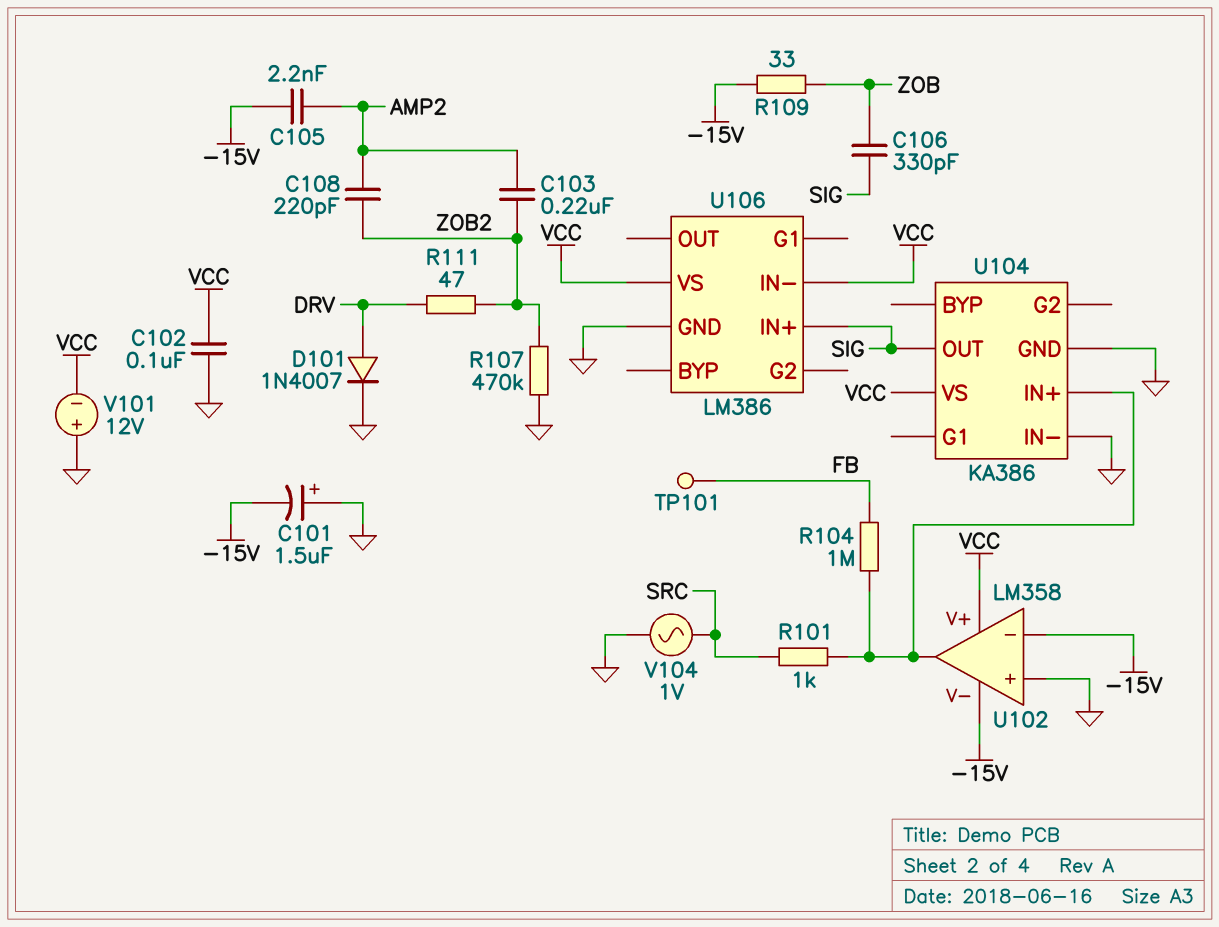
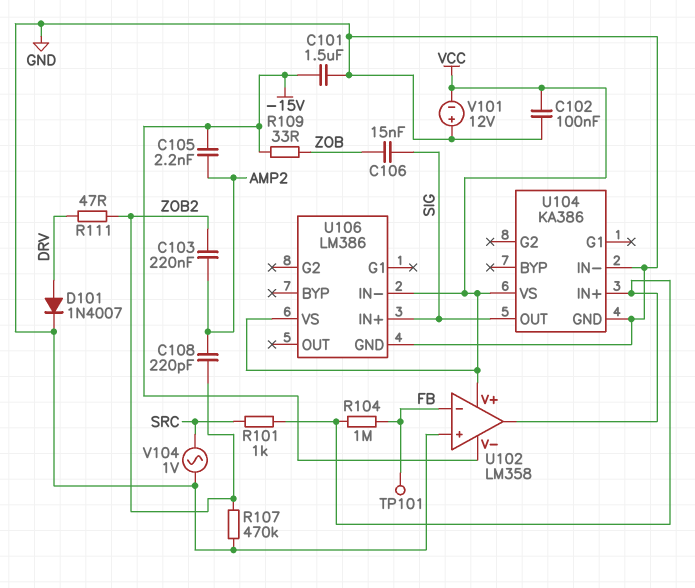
C101: 1.5uF (plus GND, minus -15V) -> 1.5uF (-15V, GND)
C106: 330pF (SIG, ZOB) -> 15nF (SIG, ZOB)
U102 pin in-: -15V -> FB

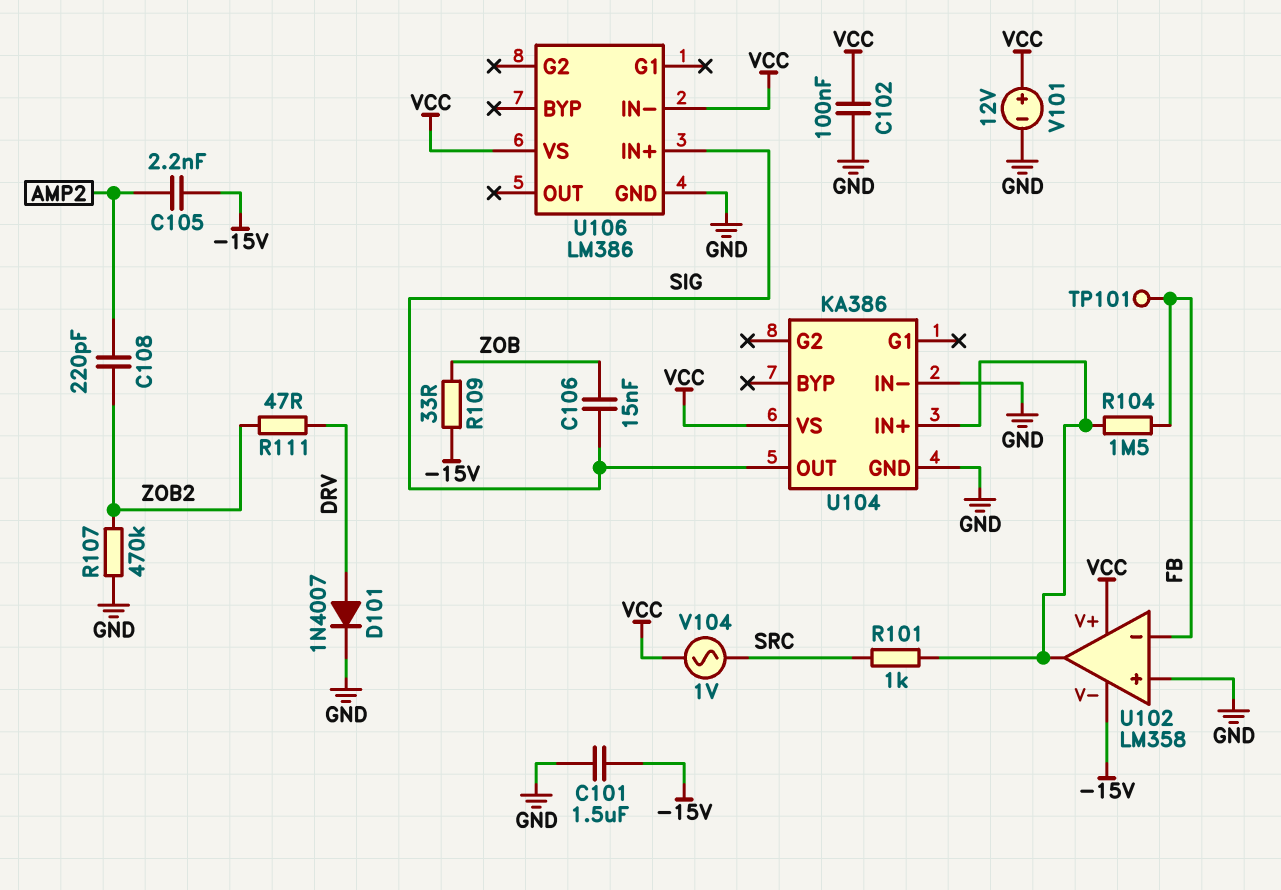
C103: 220nF (AMP2, ZOB2) -> none
R104: 1M (FB, U102/out) -> 1.5M (FB, U102/out)
V101: 12V (plus GND, minus VCC) -> 12V (plus VCC, minus GND)
V104: AC 1V (GND, SRC) -> AC 1V (SRC, VCC)

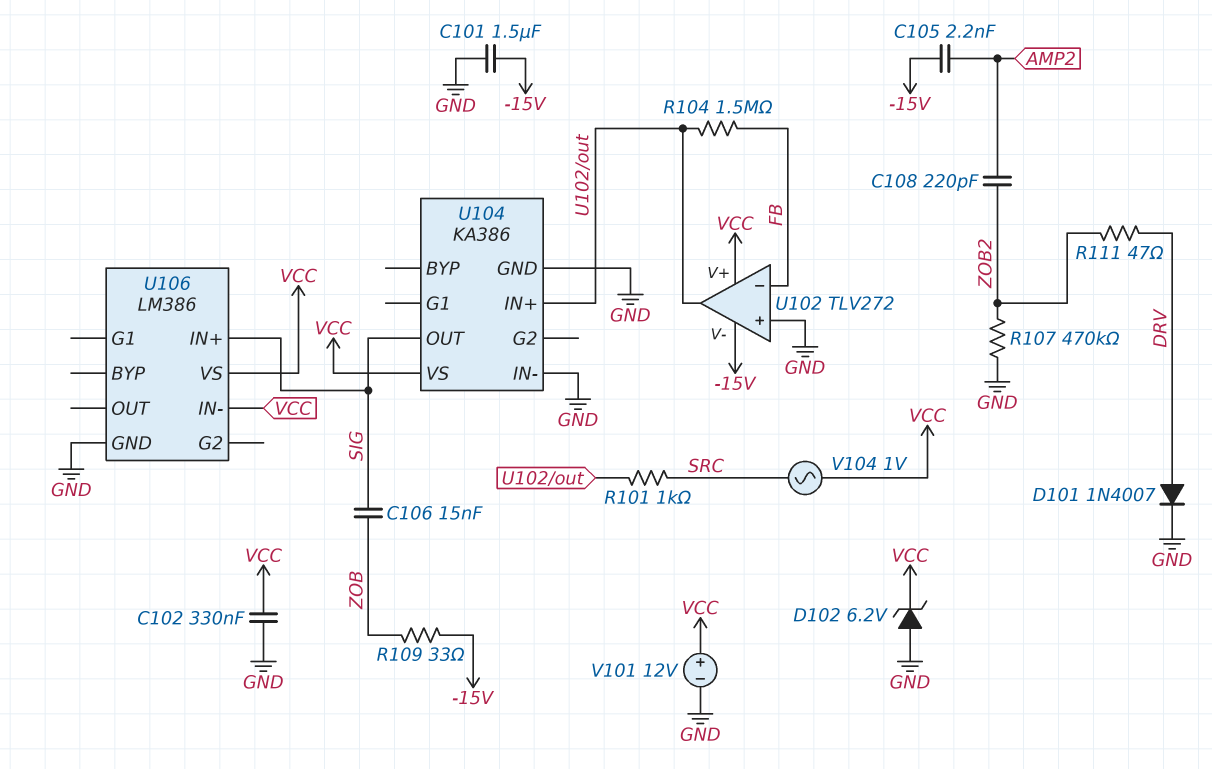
C102: 100nF (GND, VCC) -> 330nF (GND, VCC)
D102: none -> zener 6.2V (A GND, K VCC)
TP101: test point (FB) -> none
U102: LM358 -> TLV272

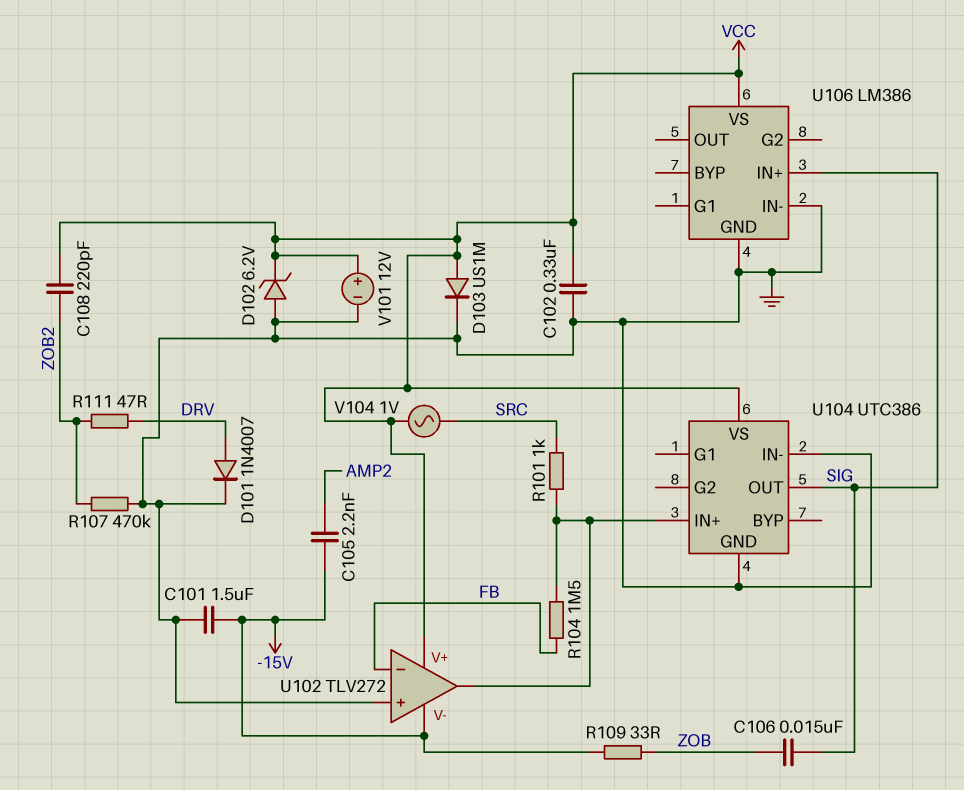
C108: 220pF (AMP2, ZOB2) -> 220pF (VCC, ZOB2)
D103: none -> diode US1M (A VCC, K GND)
U104: KA386 -> UTC386
U106 pin IN-: VCC -> GND

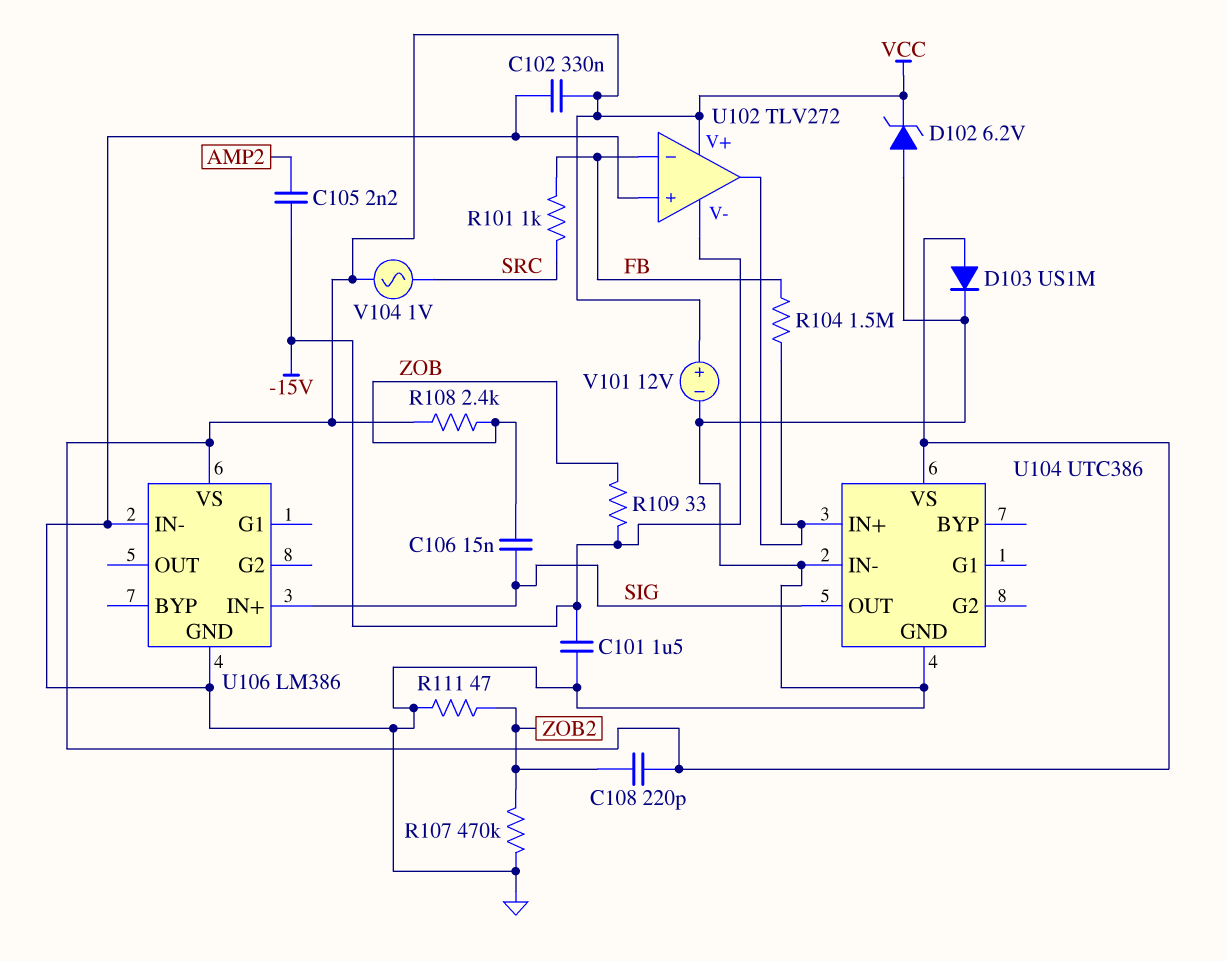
D101: diode 1N4007 (A DRV, K GND) -> none
R101: 1k (SRC, U102/out) -> 1k (FB, SRC)
R108: none -> 2.4k (VCC, ZOB)
R111: 47 (DRV, ZOB2) -> 47 (GND, ZOB2)

